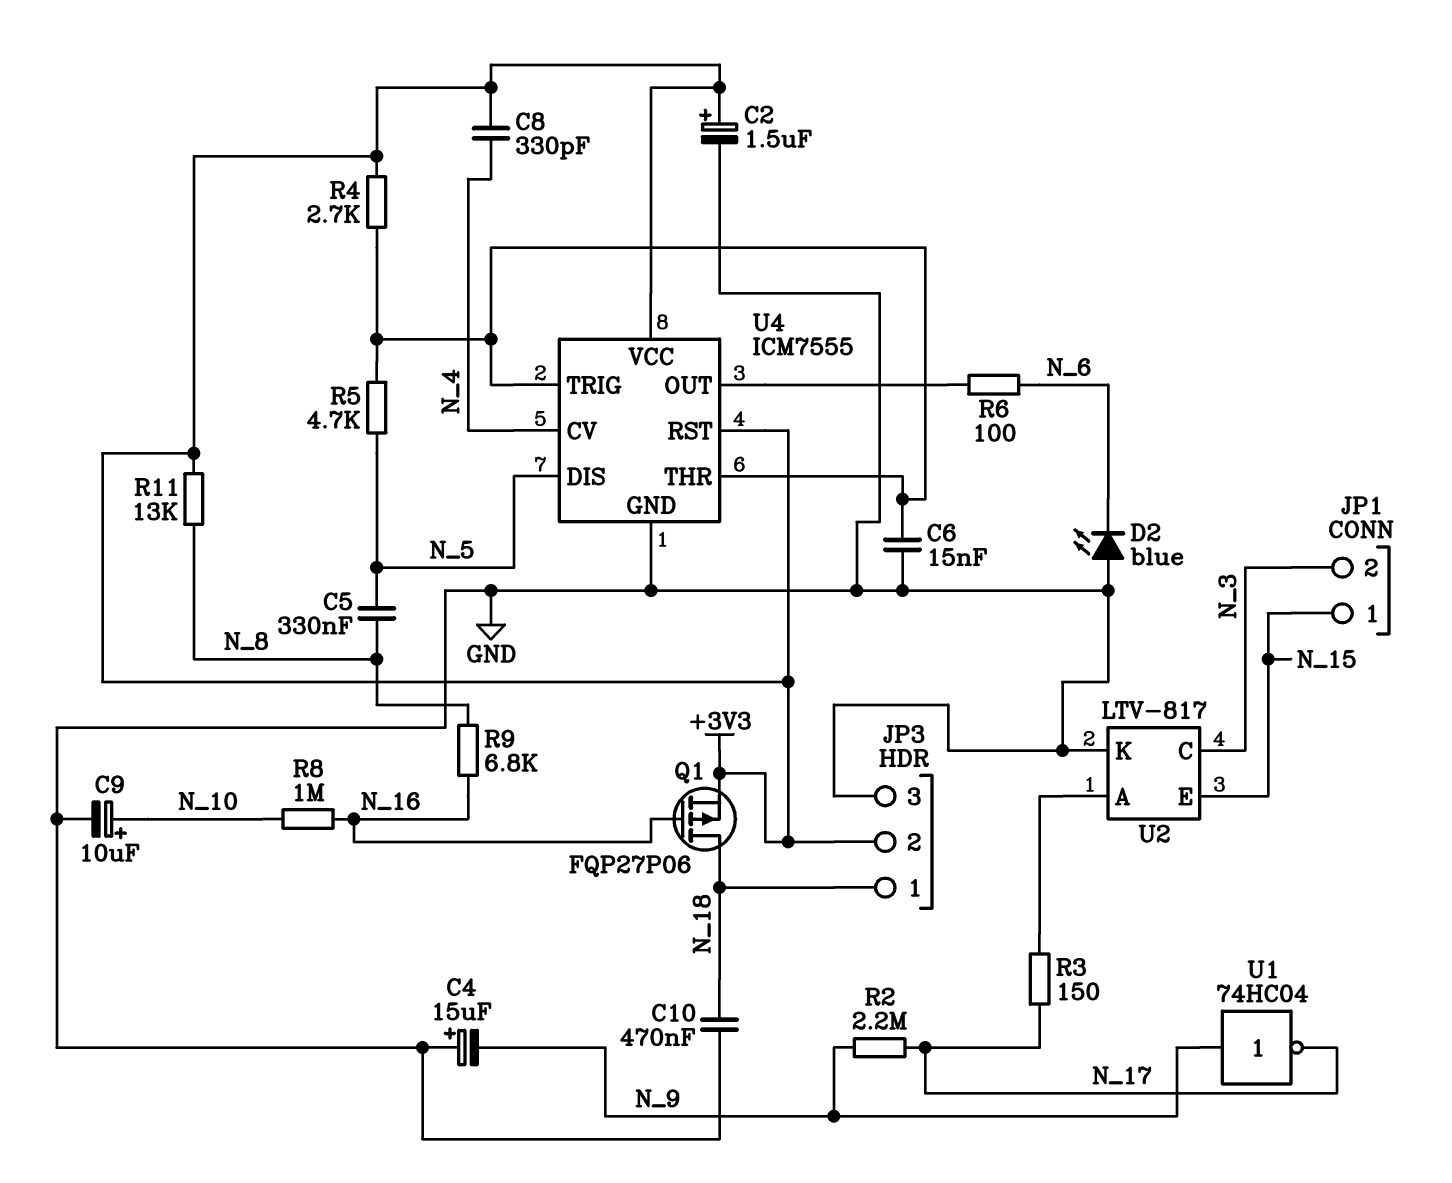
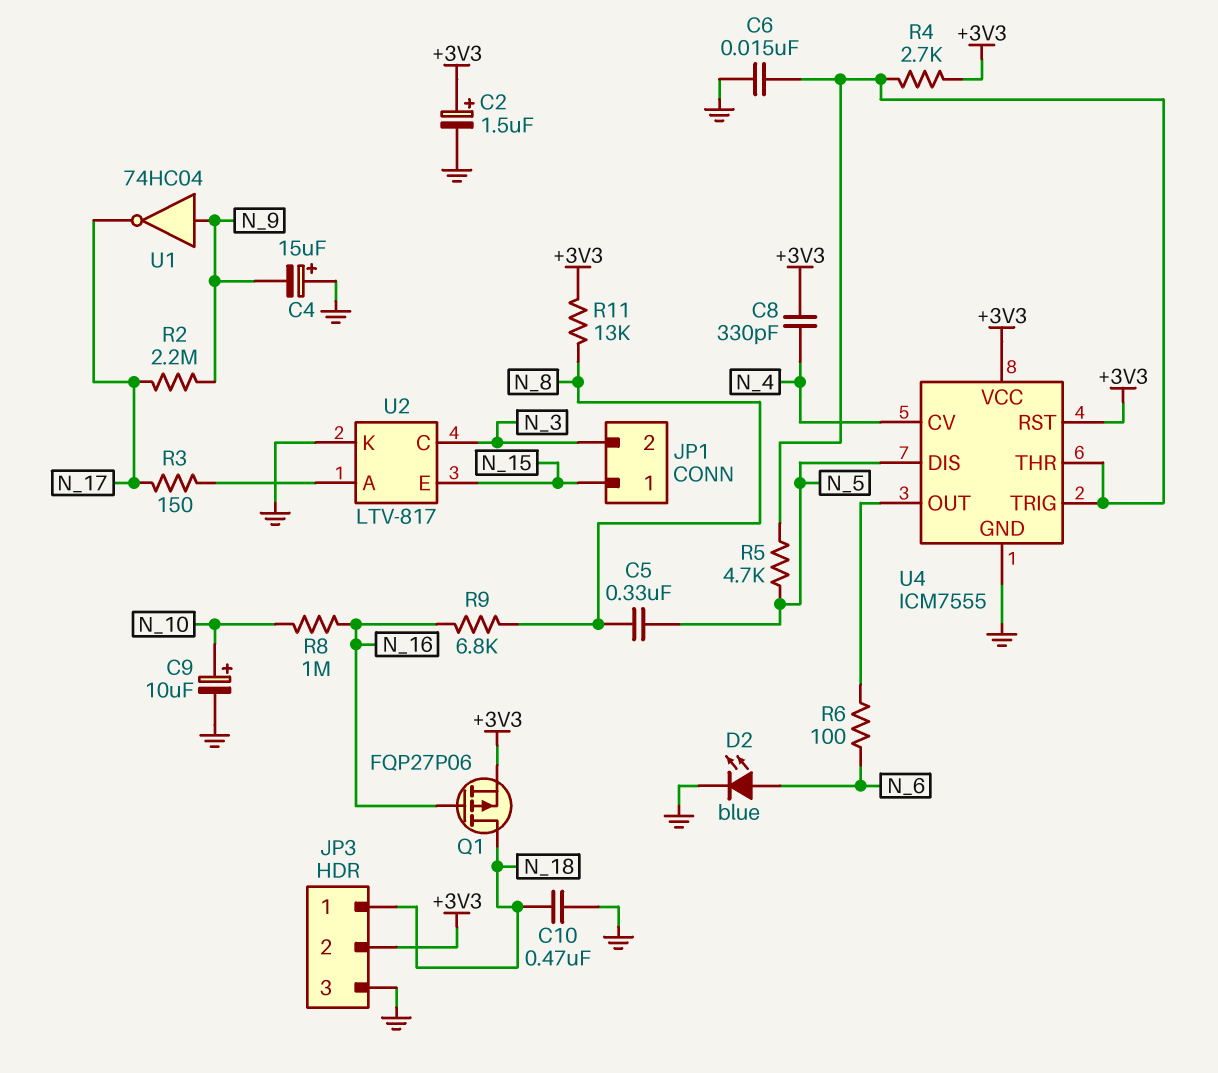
D2: LED blue (A GND, K N_6) -> LED blue (A N_6, K GND)

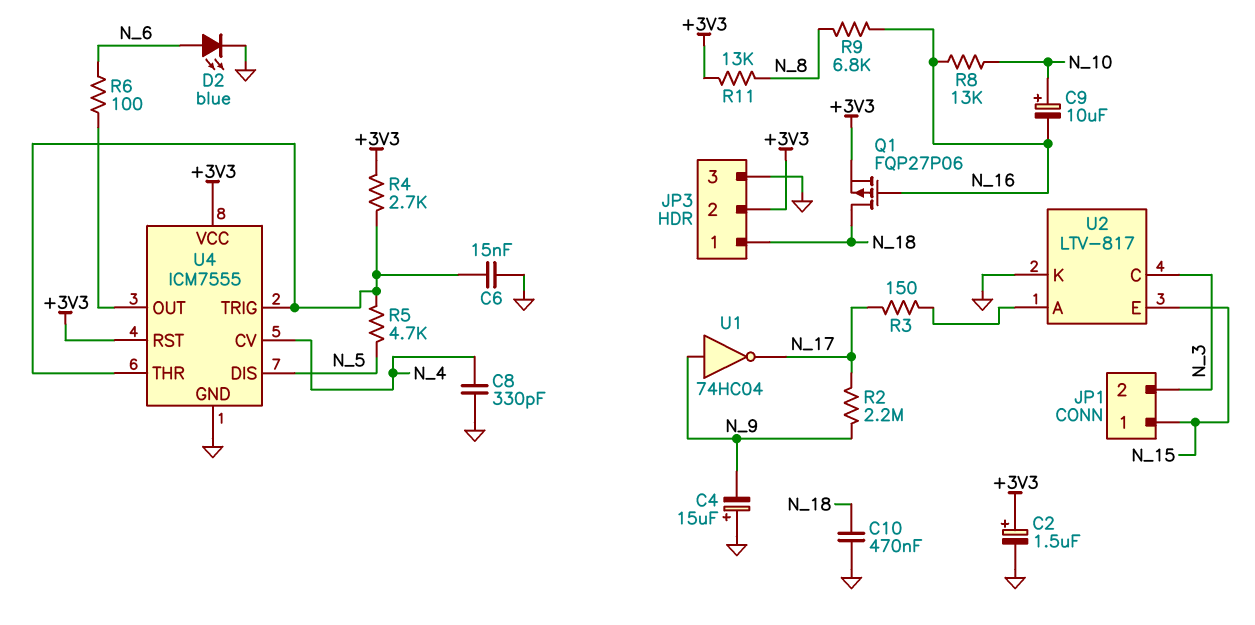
C5: 330nF (N_5, N_8) -> none
C8: 330pF (+3V3, N_4) -> 330pF (GND, N_4)
C9: 10uF (plus N_10, minus GND) -> 10uF (plus N_10, minus N_16)
R8: 1M (N_10, N_16) -> 13k (N_10, N_16)

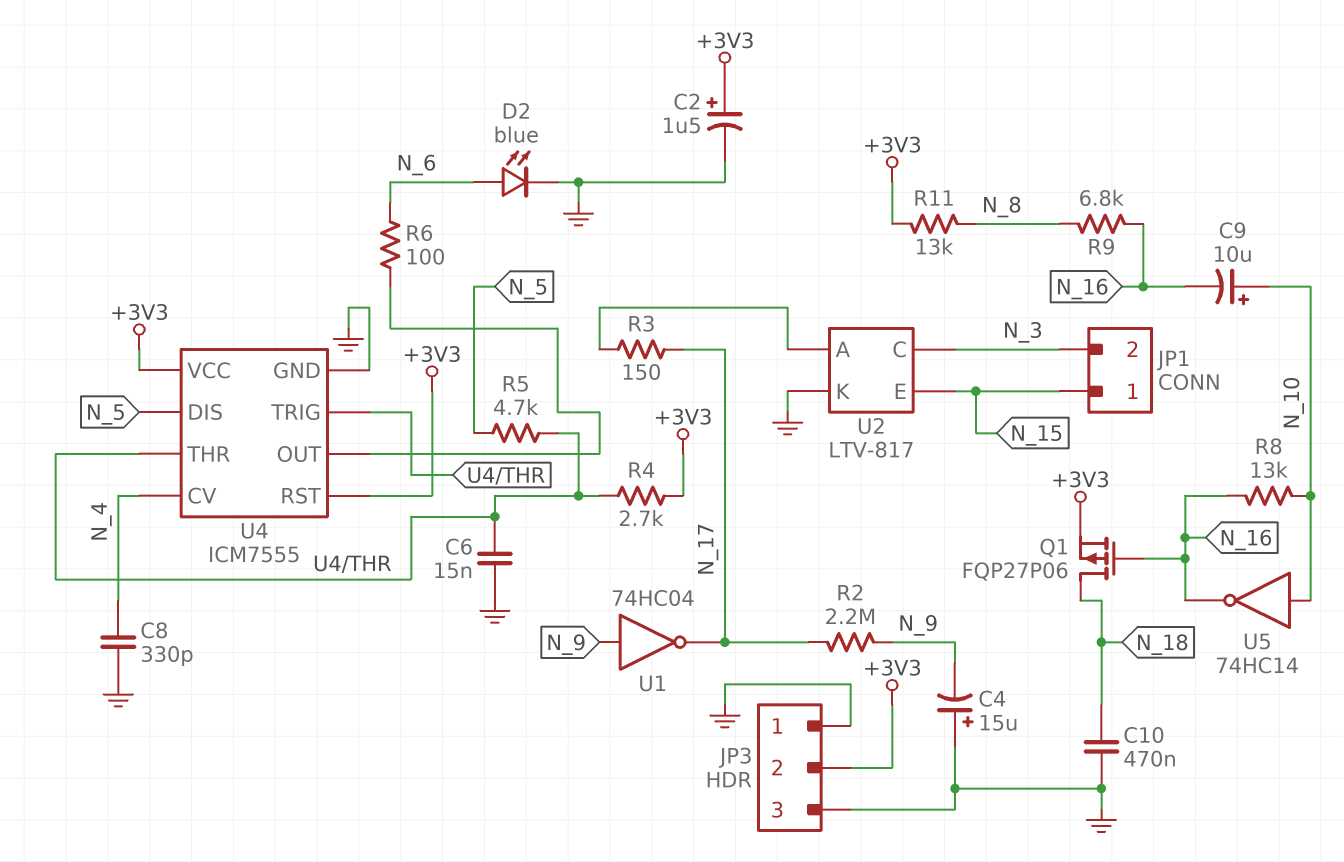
JP3 pin 1: N_18 -> GND
U5: none -> NOT 74HC14 (in N_10, out N_16)

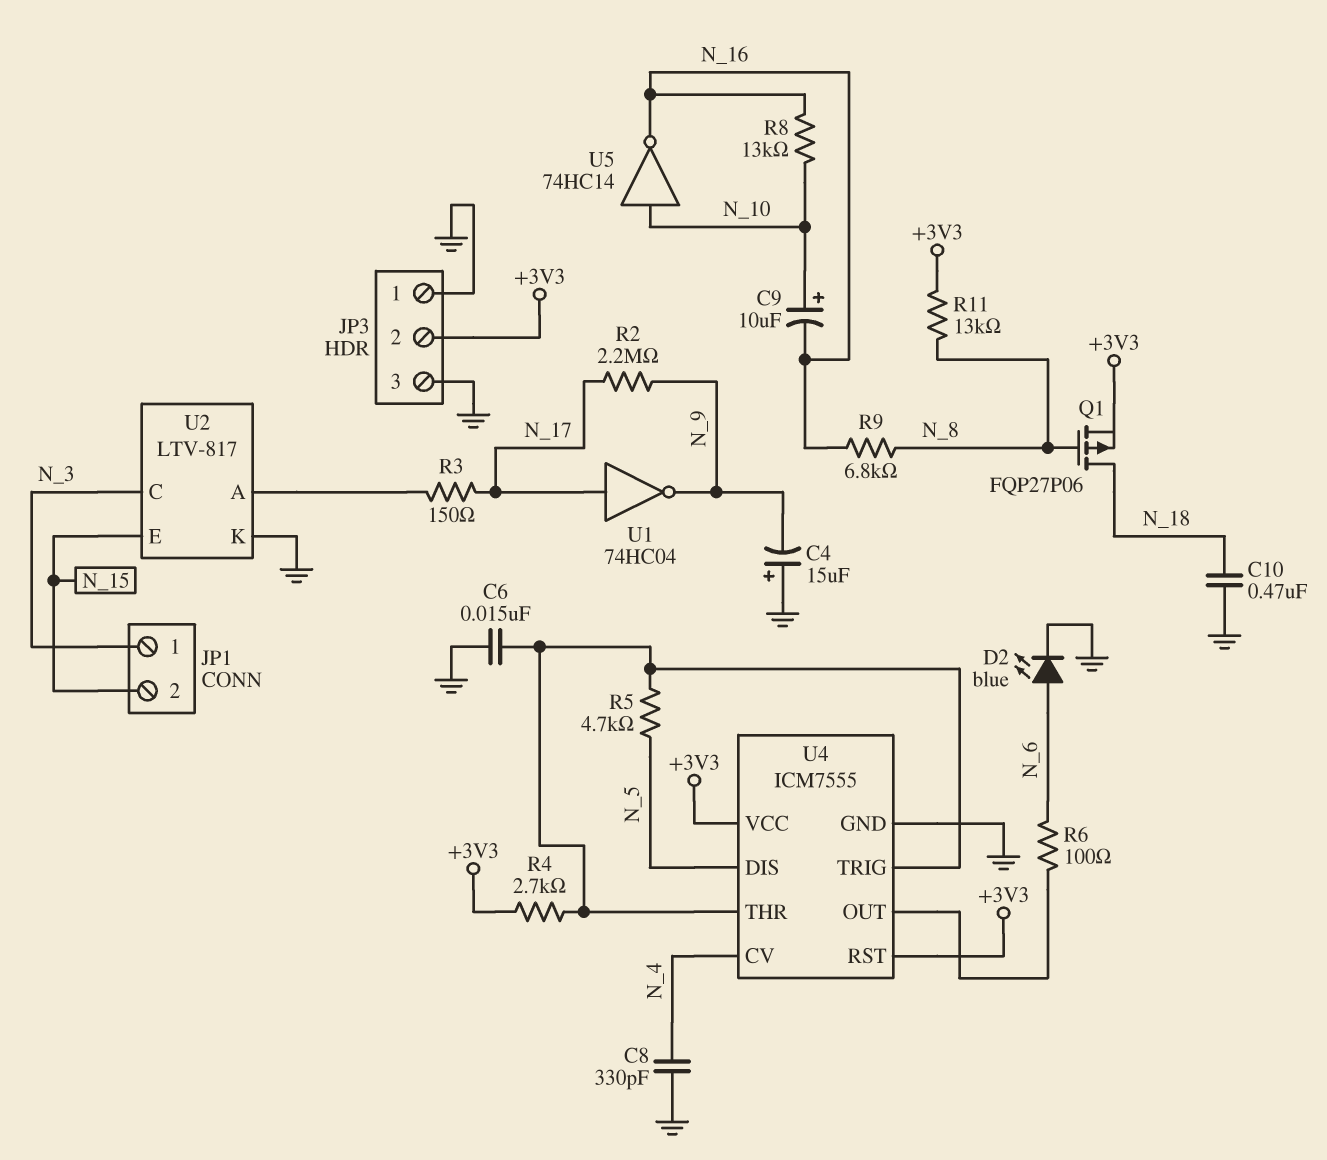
C2: 1.5uF (plus +3V3, minus GND) -> none
JP1 pin 1: N_15 -> N_3
JP1 pin 2: N_3 -> N_15
Q1: PMOS FQP27P06 (G N_16, D N_18, S +3V3) -> PMOS FQP27P06 (G N_8, D N_18, S +3V3)
U1: NOT 74HC04 (in N_9, out N_17) -> NOT 74HC04 (in N_17, out N_9)

